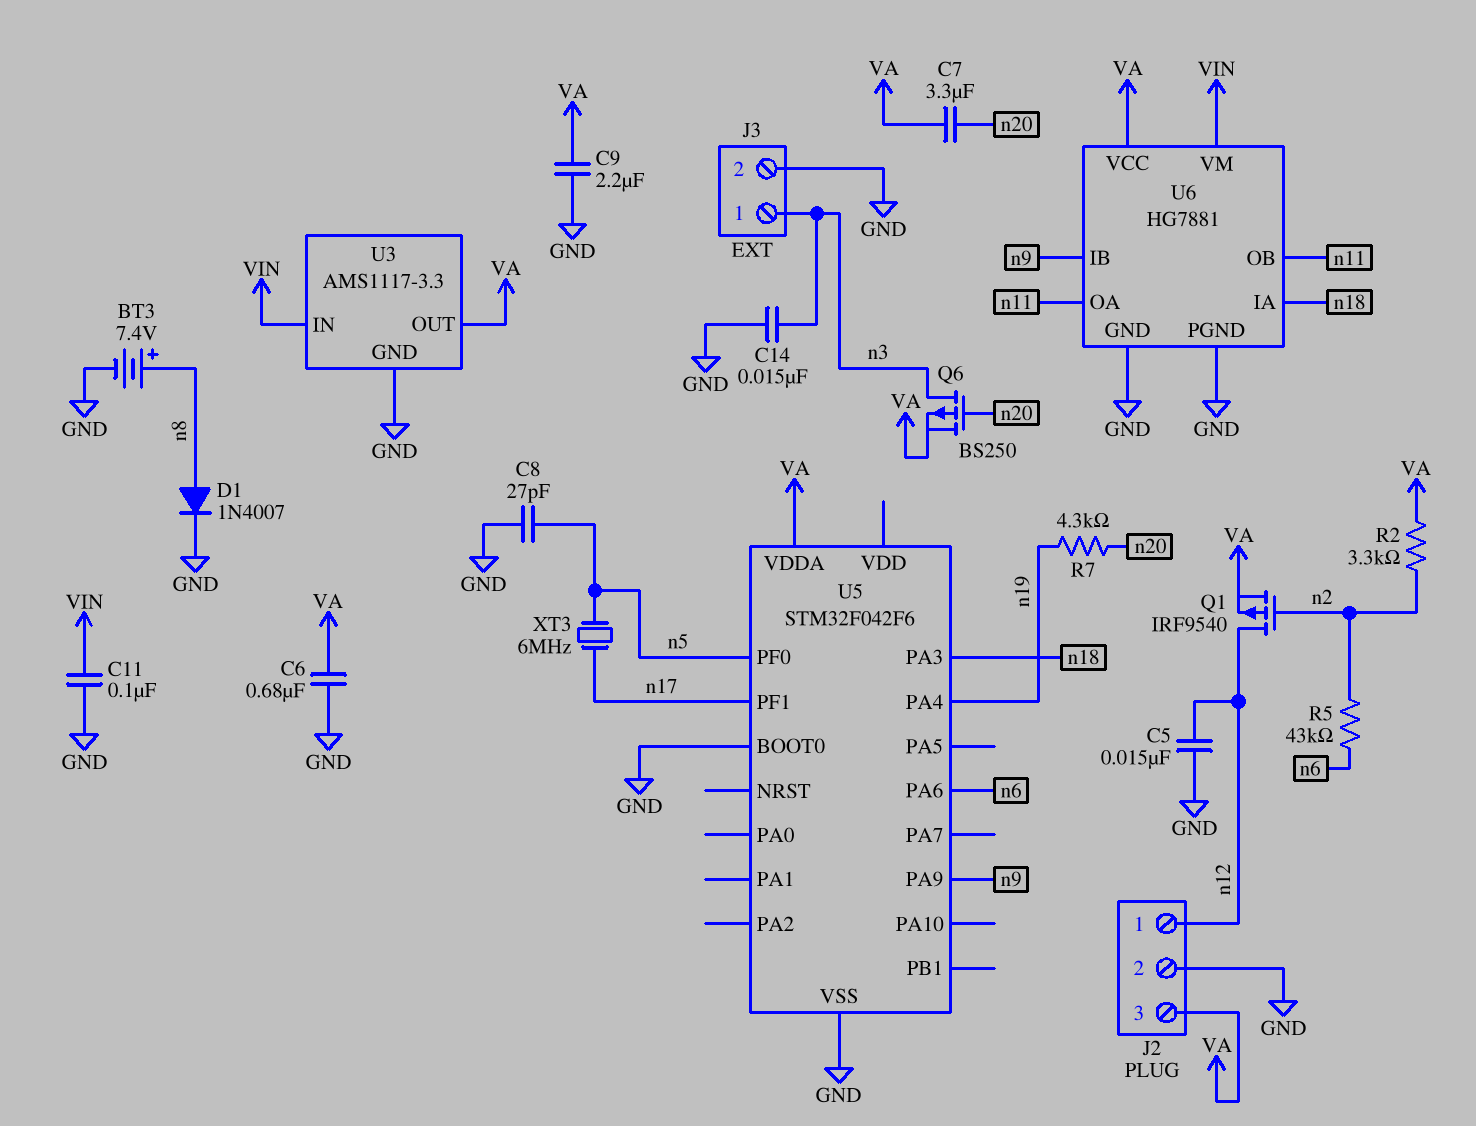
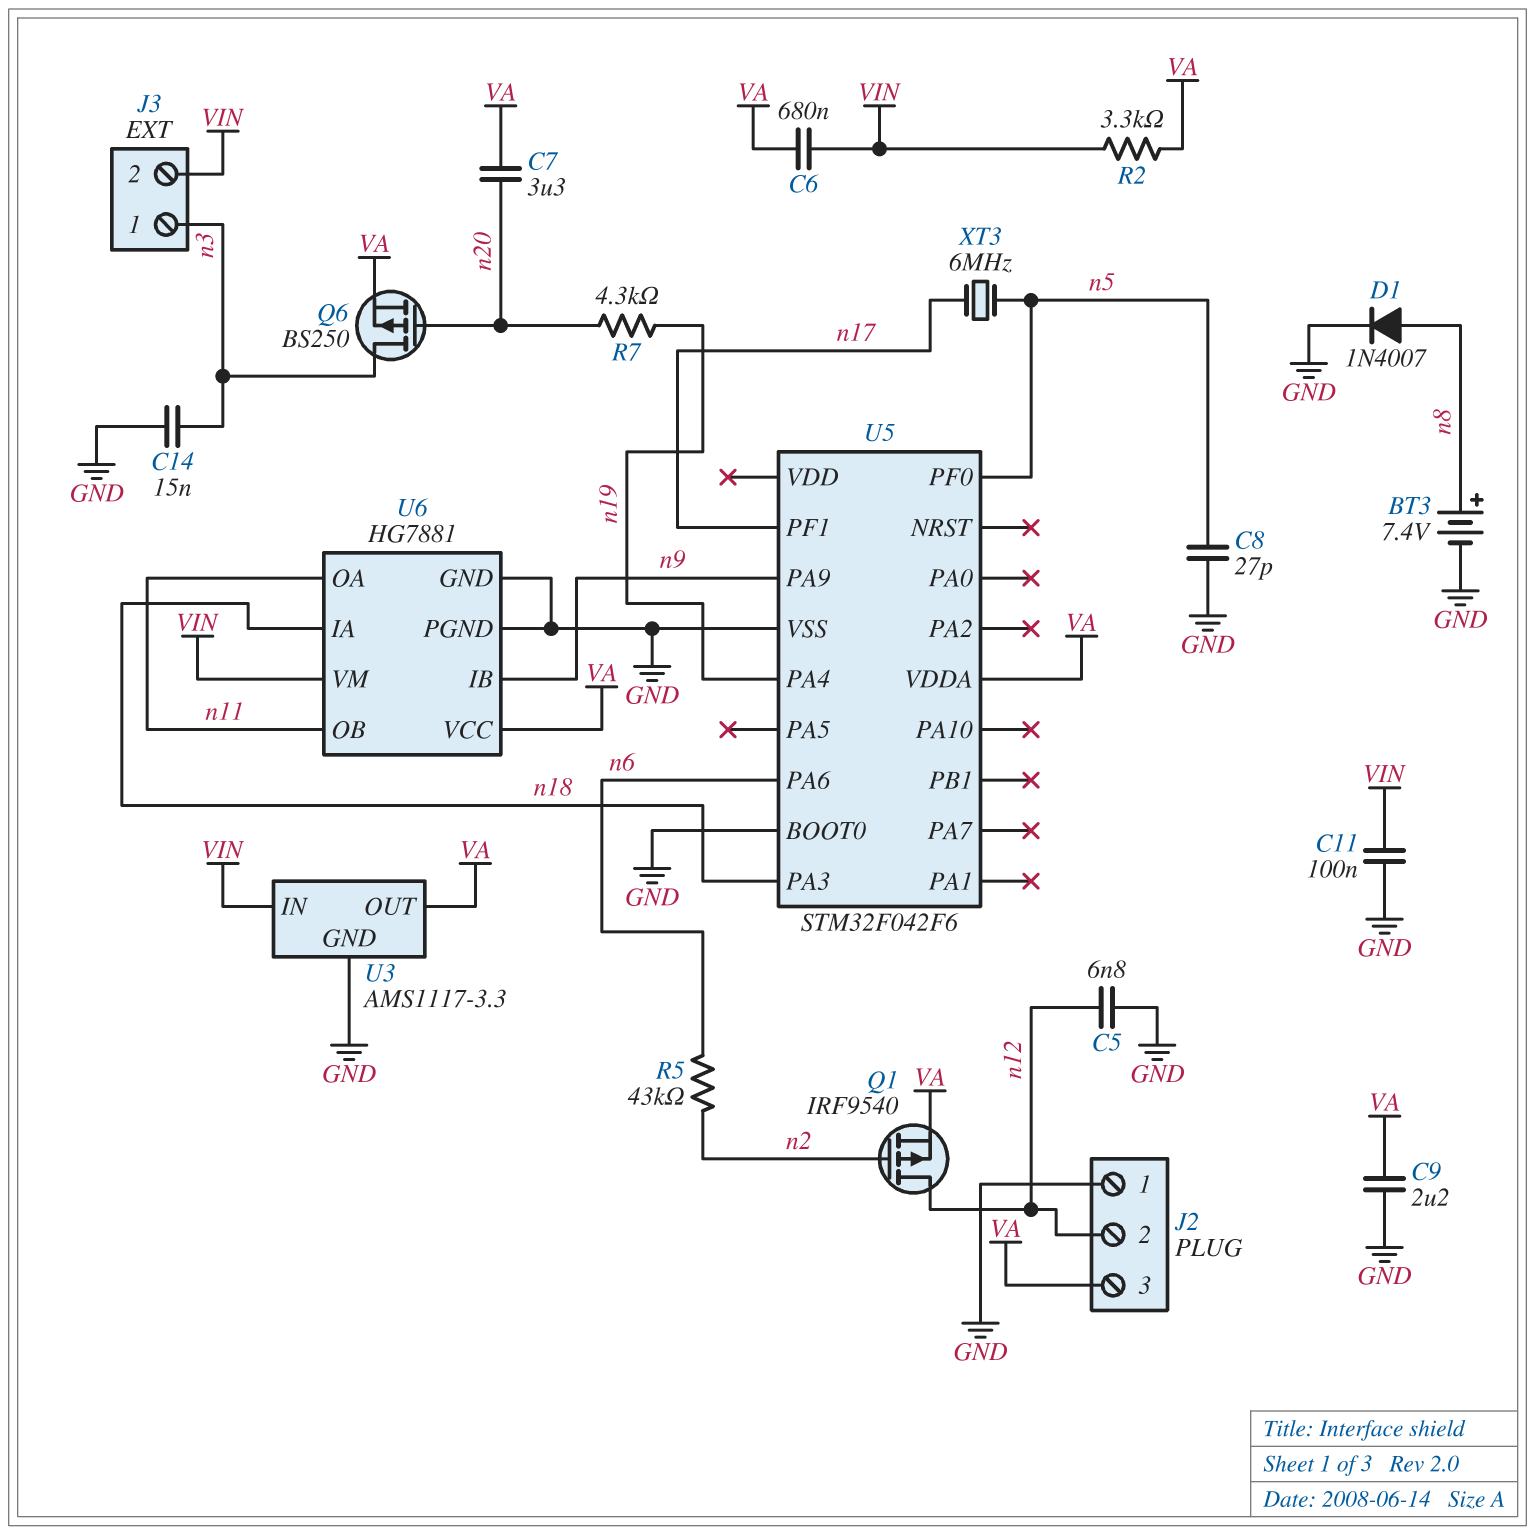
C5: 15nF (GND, n12) -> 6.8nF (GND, n12)
C6: 680nF (GND, VA) -> 680nF (VA, VIN)
J2 pin 1: n12 -> GND
J2 pin 2: GND -> n12
J3 pin 2: GND -> VIN
R2: 3.3k (VA, n2) -> 3.3k (VA, VIN)

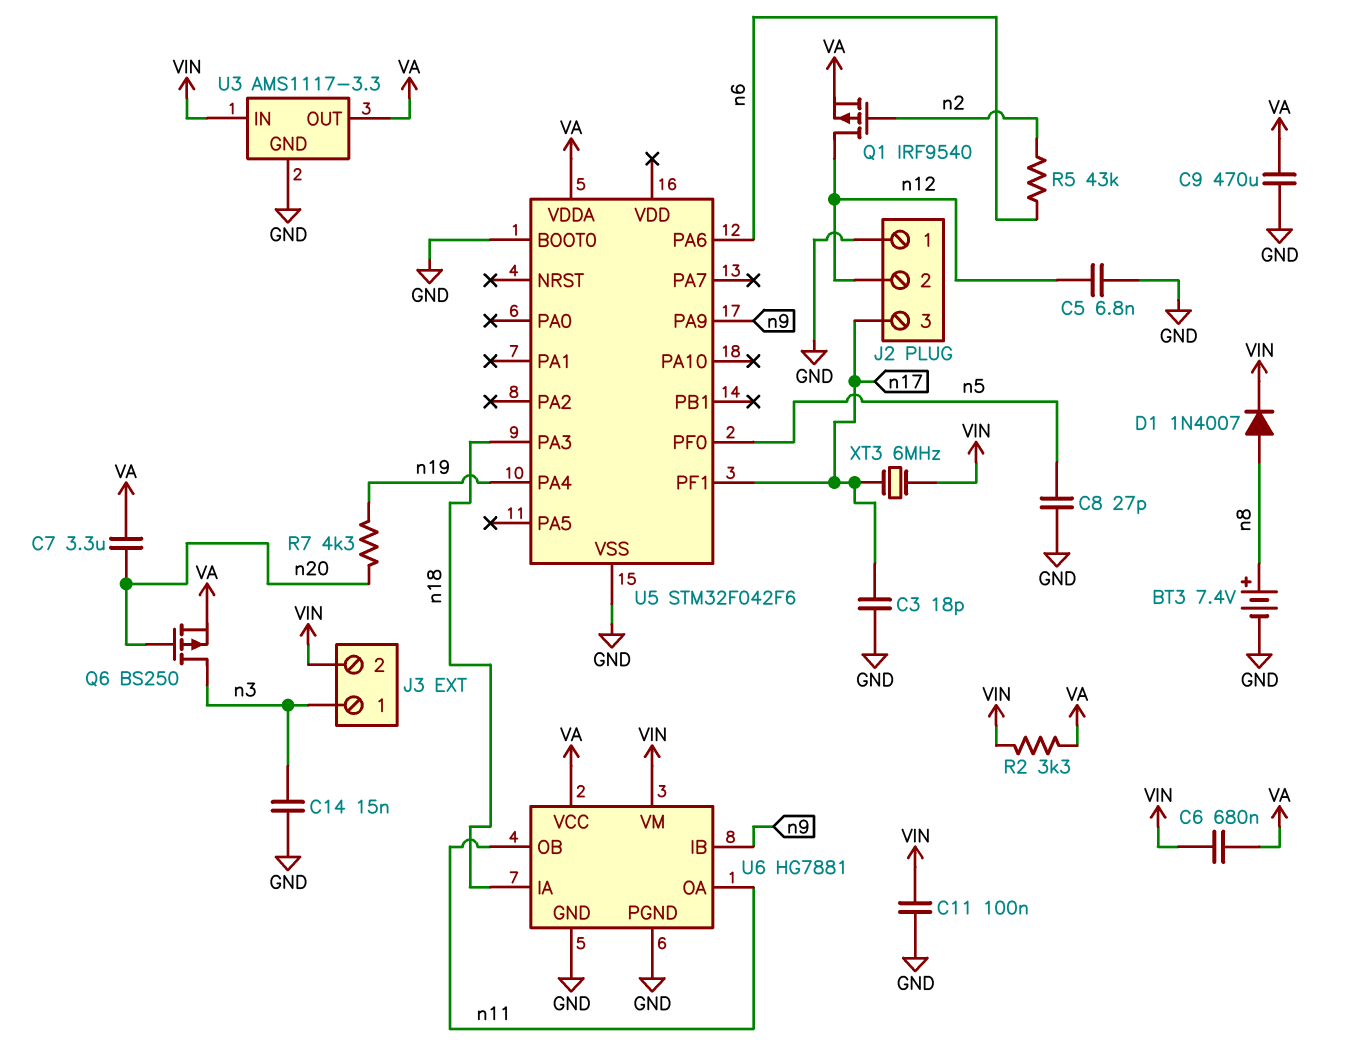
C3: none -> 18pF (GND, n17)
C9: 2.2uF (GND, VA) -> 470uF (GND, VA)
D1: diode 1N4007 (A n8, K GND) -> diode 1N4007 (A n8, K VIN)
J2 pin 3: VA -> n17
XT3: 6MHz (n5, n17) -> 6MHz (VIN, n17)

